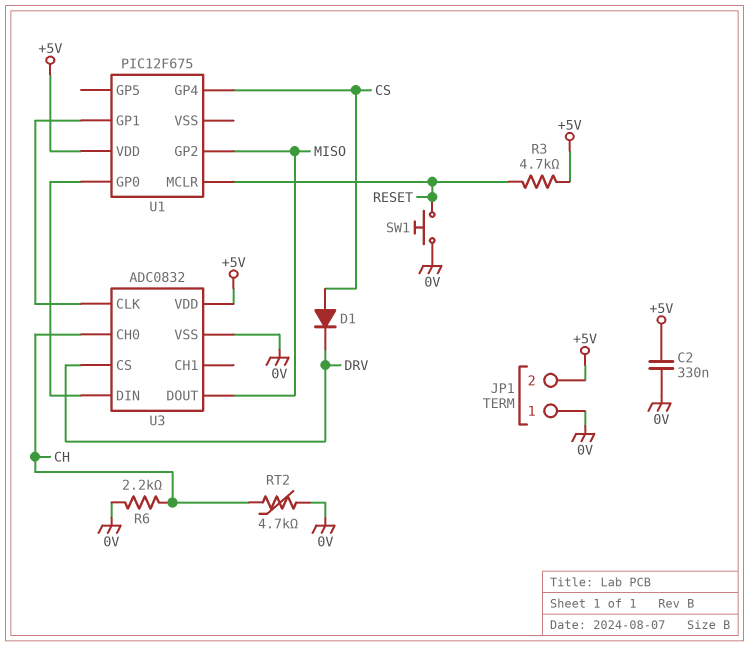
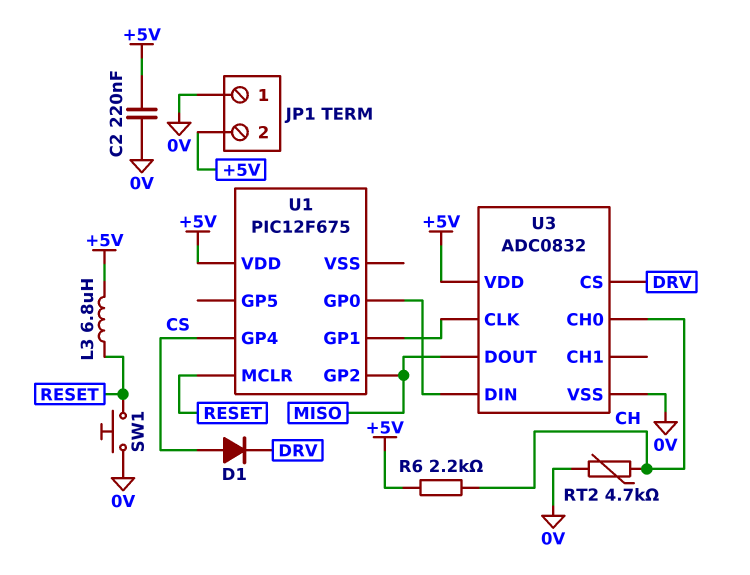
C2: 330nF (+5V, 0V) -> 220nF (+5V, 0V)
L3: none -> 6.8uH (+5V, RESET)
R3: 4.7k (+5V, RESET) -> none
R6: 2.2k (0V, CH) -> 2.2k (+5V, CH)

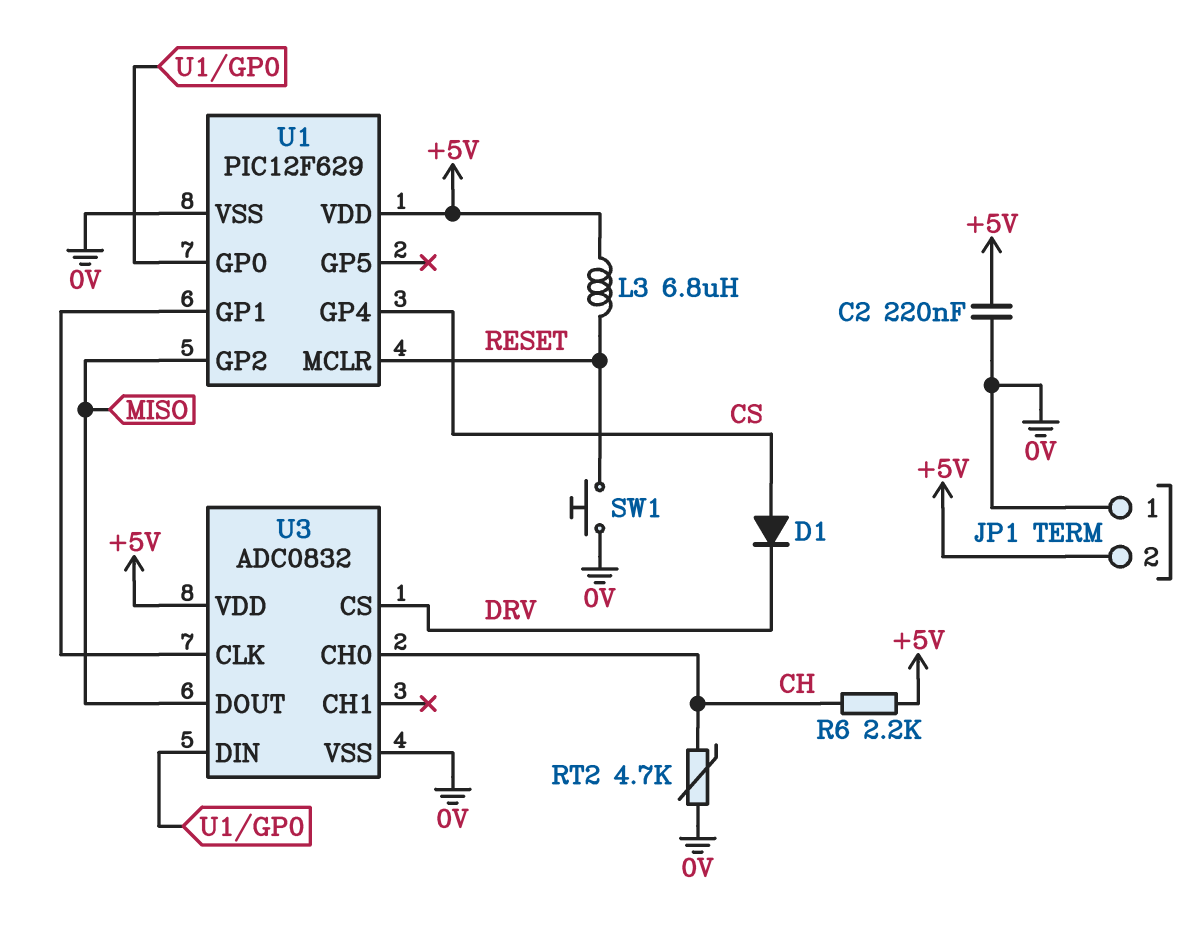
U1: PIC12F675 -> PIC12F629
U1 pin VSS: none -> 0V

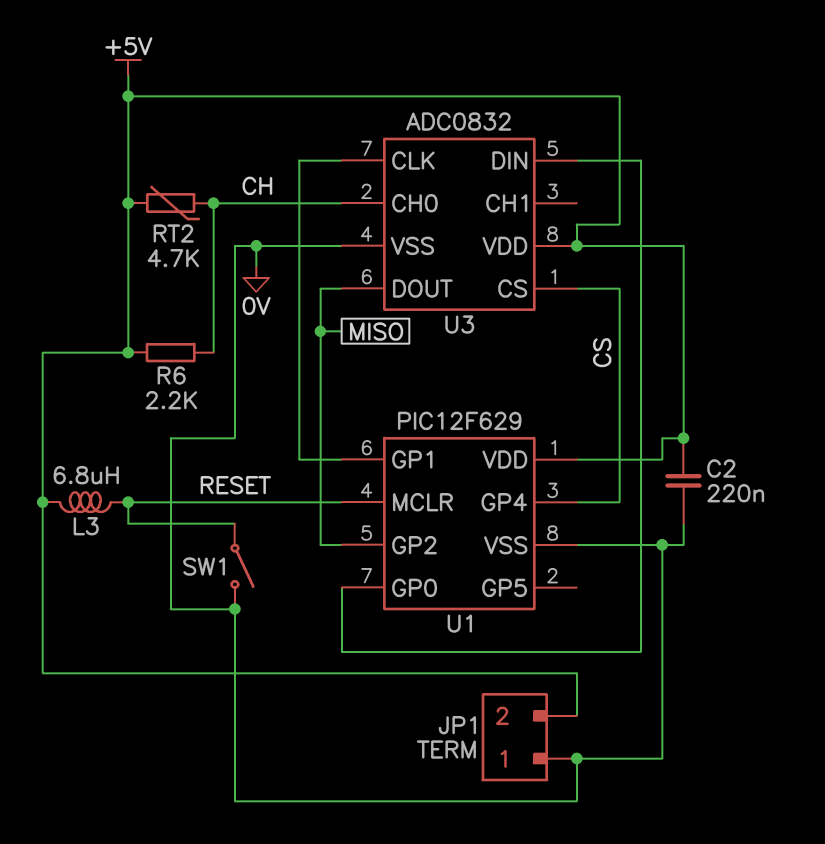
D1: diode (A CS, K DRV) -> none
RT2: 4.7k (0V, CH) -> 4.7k (+5V, CH)
SW1: button (0V, RESET) -> switch (0V, RESET)
U3 pin CS: DRV -> CS

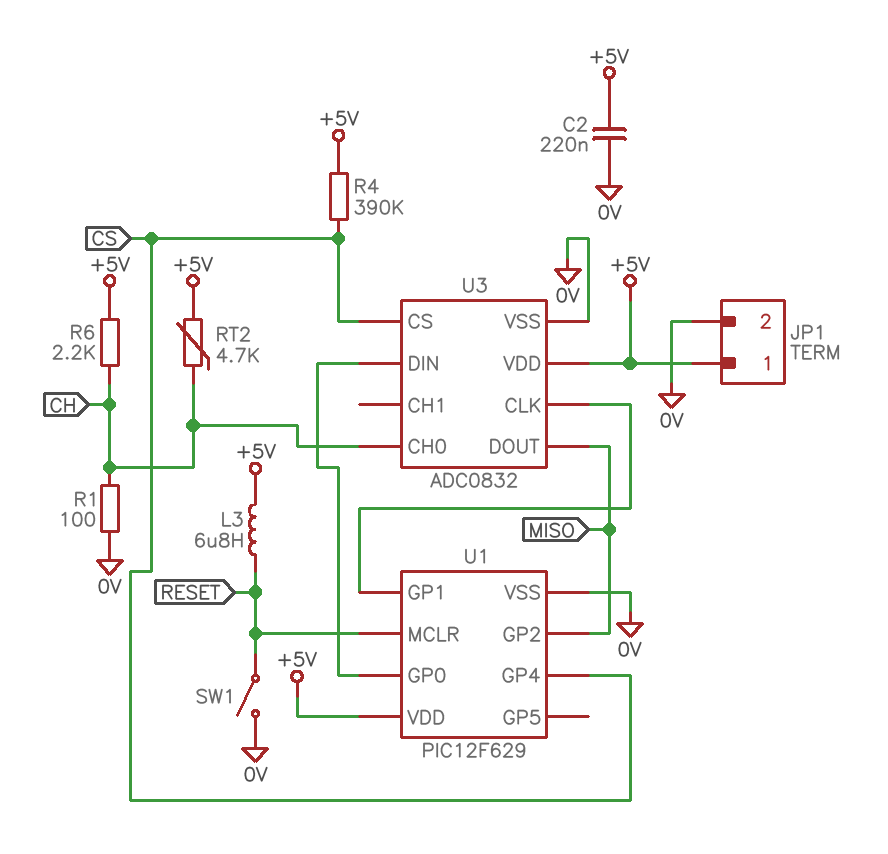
JP1 pin 1: 0V -> +5V
JP1 pin 2: +5V -> 0V
R1: none -> 100 (0V, CH)
R4: none -> 390k (+5V, CS)

